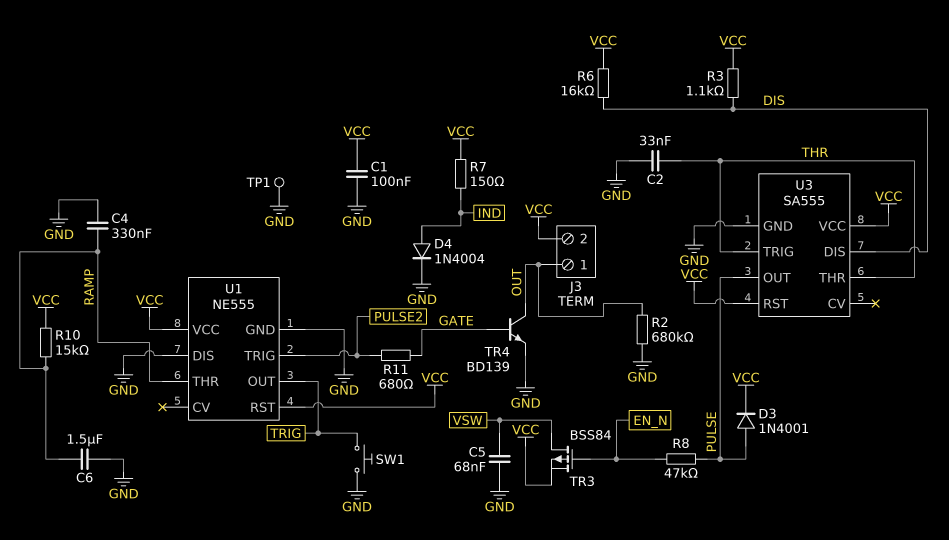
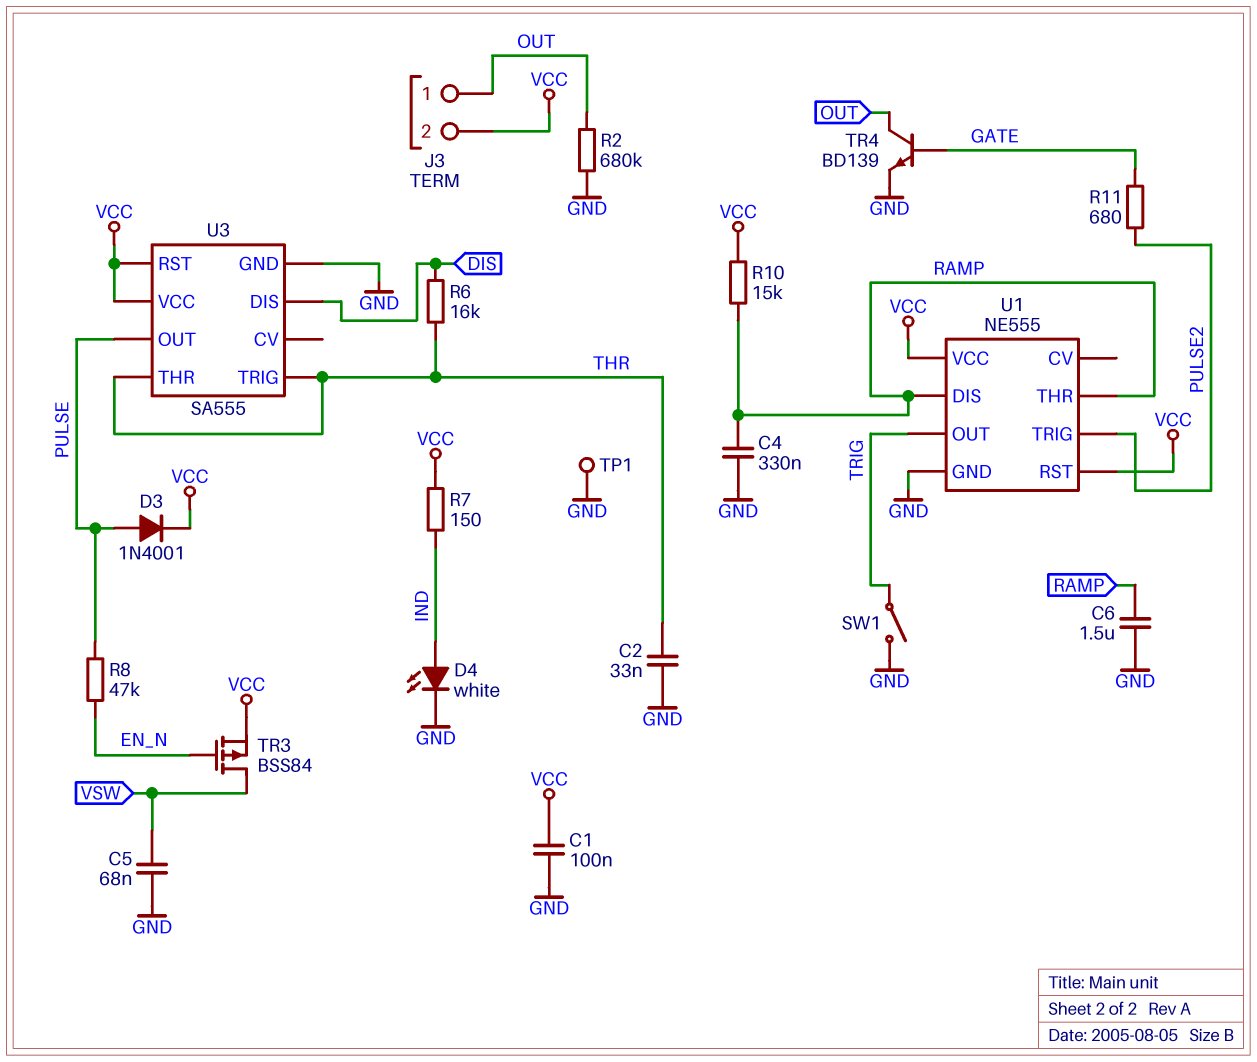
D4: diode 1N4004 (A IND, K GND) -> LED white (A IND, K GND)
R3: 1.1k (DIS, VCC) -> none
R6: 16k (DIS, VCC) -> 16k (DIS, THR)
SW1: button (GND, TRIG) -> switch (GND, TRIG)
U1 pin DIS: GND -> RAMP

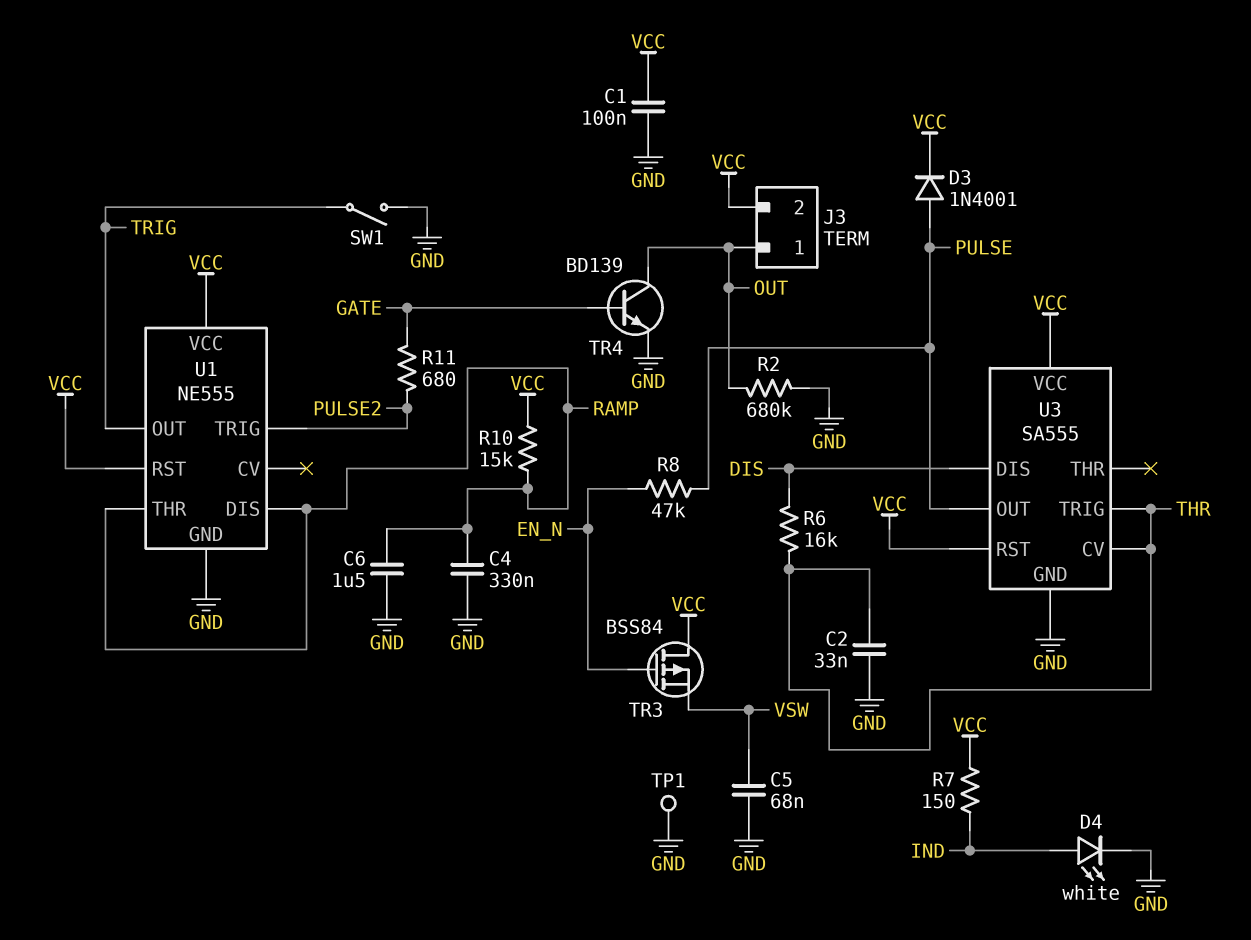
TR3: PMOS BSS84 (G EN_N, D VSW, S VCC) -> PMOS BSS84 (G EN_N, D VCC, S VSW)
U3 pin CV: none -> THR
U3 pin THR: THR -> none

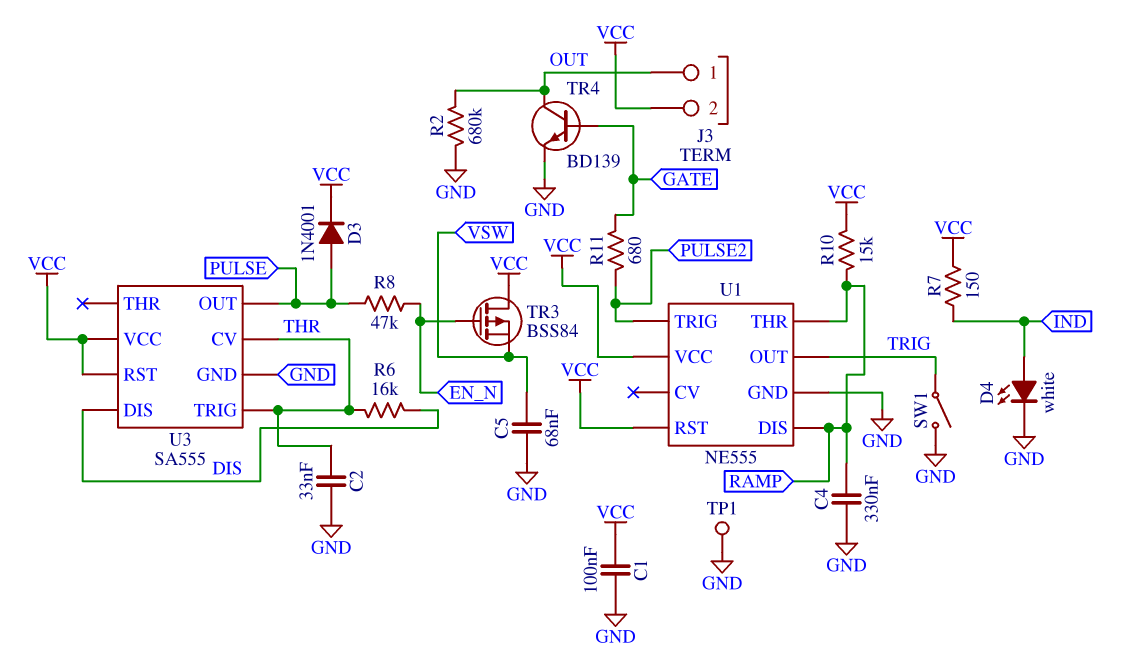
C6: 1.5uF (GND, RAMP) -> none

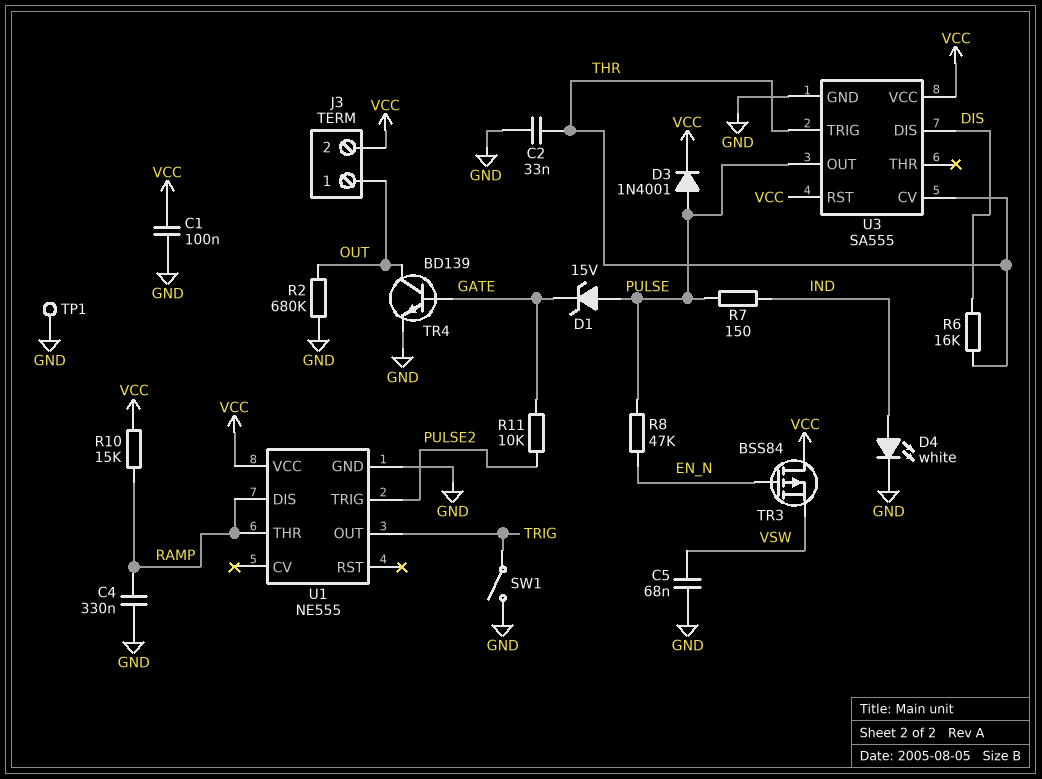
D1: none -> zener 15V (A PULSE, K GATE)
R7: 150 (IND, VCC) -> 150 (IND, PULSE)
R11: 680 (GATE, PULSE2) -> 10k (GATE, PULSE2)
U1 pin RST: VCC -> none

